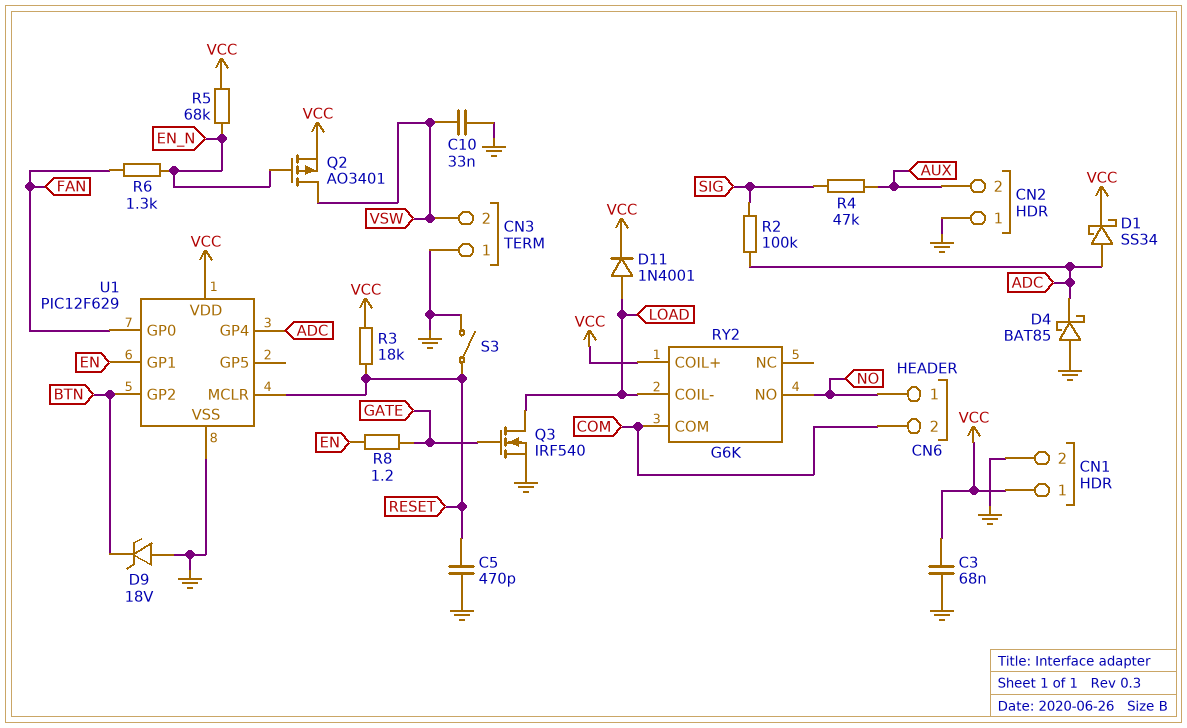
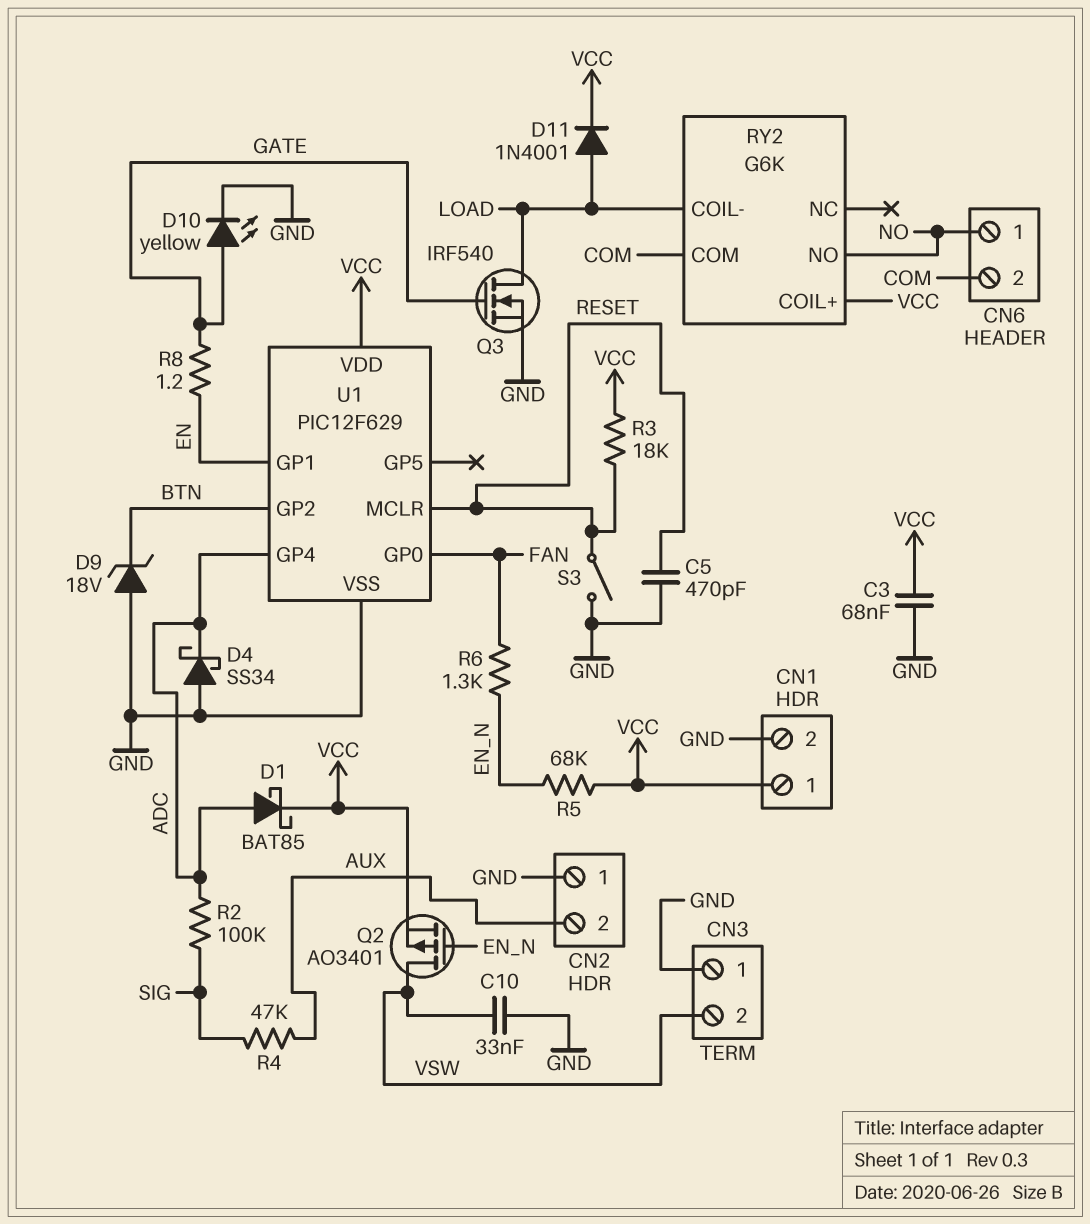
D1: schottky SS34 (A ADC, K VCC) -> schottky BAT85 (A ADC, K VCC)
D4: schottky BAT85 (A GND, K ADC) -> schottky SS34 (A GND, K ADC)
D10: none -> LED yellow (A GATE, K GND)

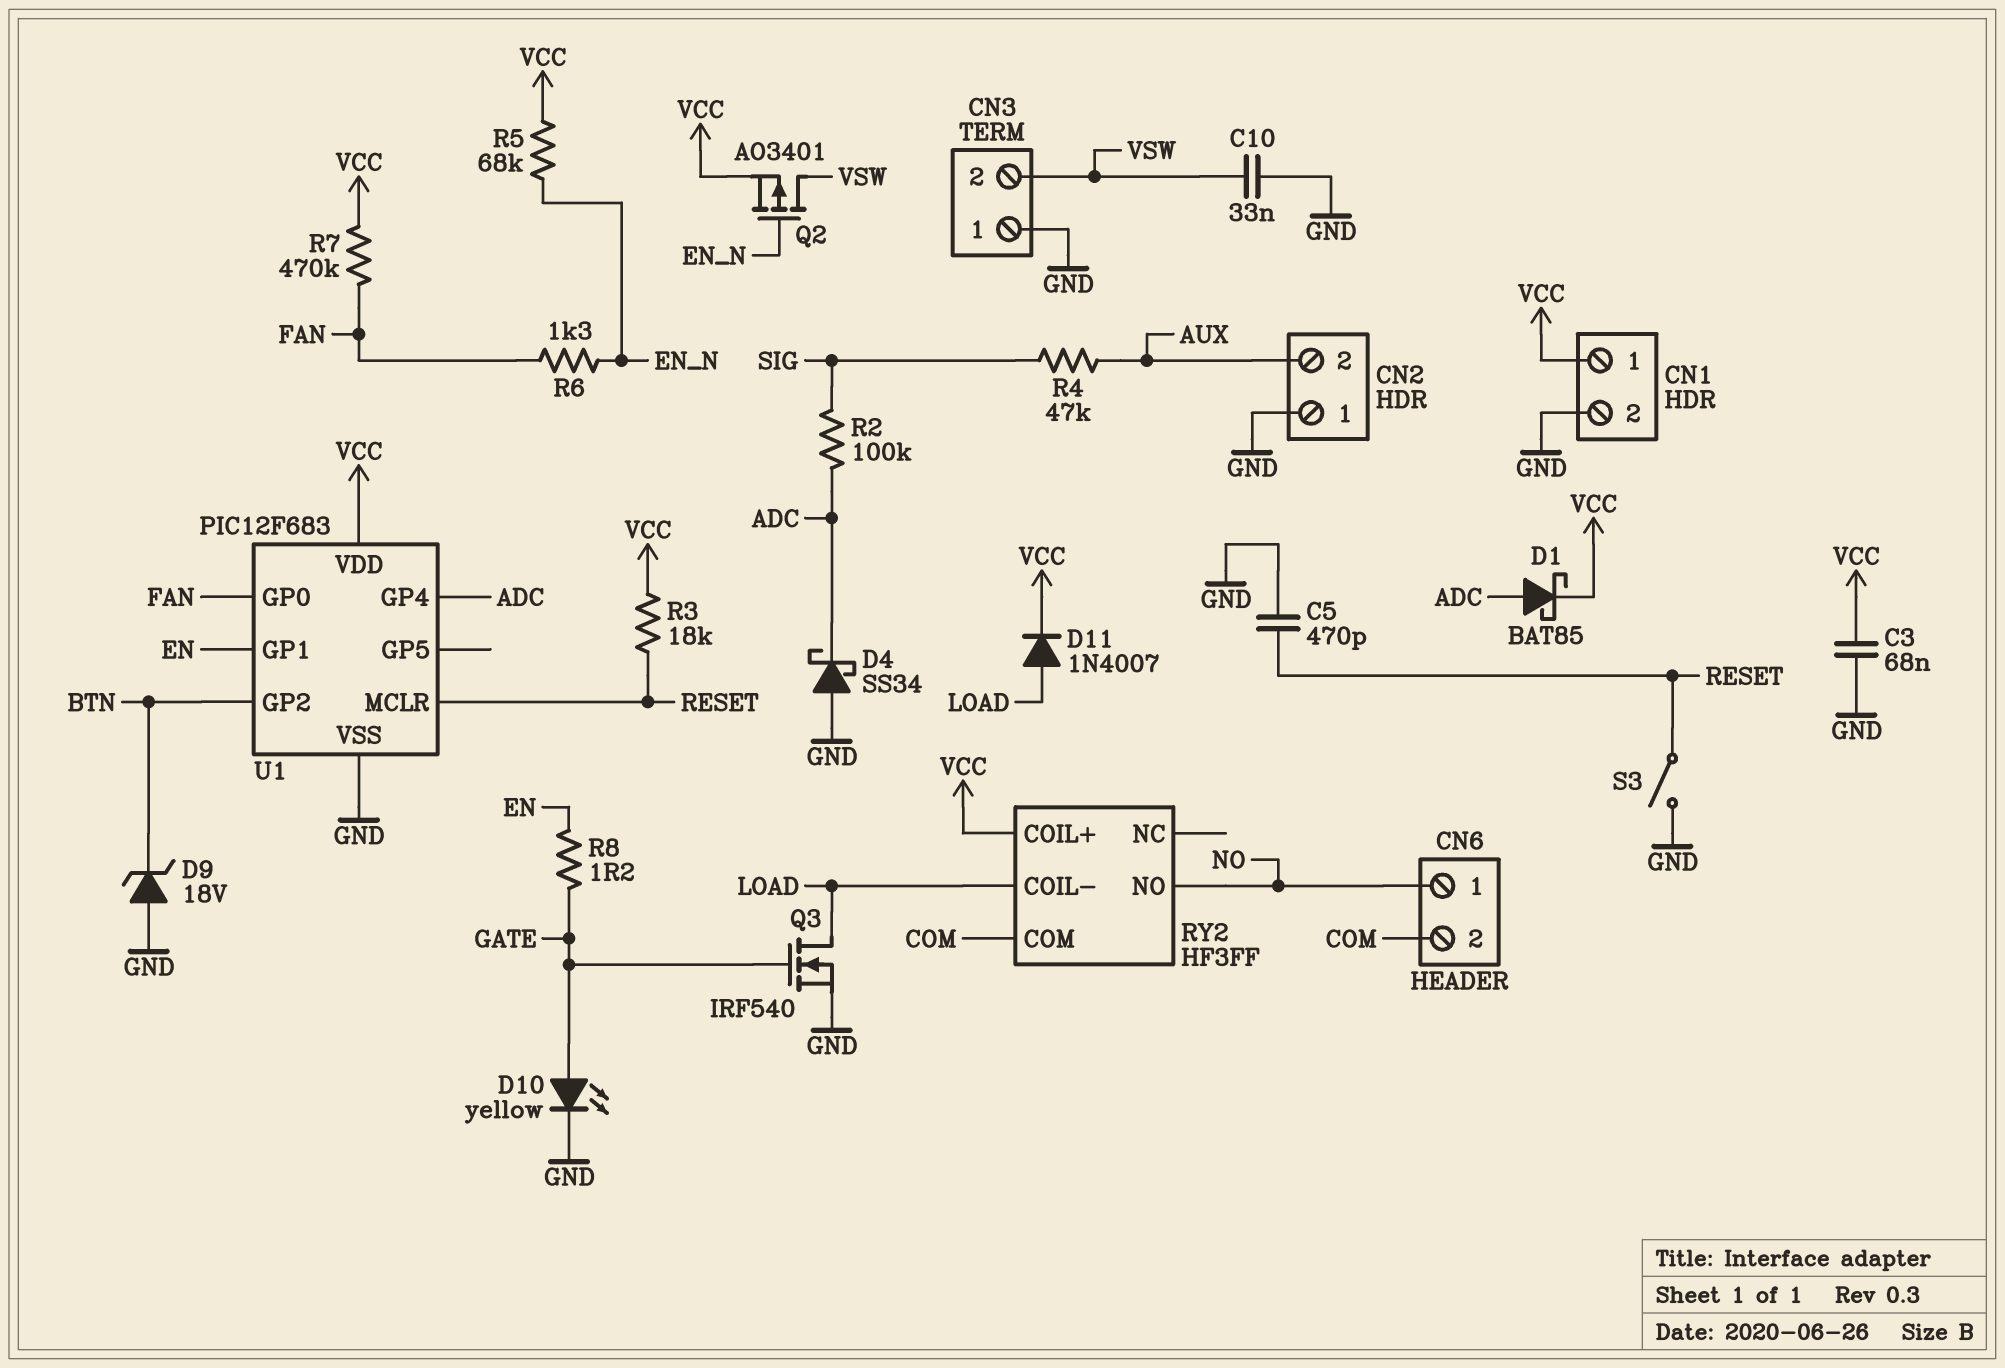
D11: diode 1N4001 (A LOAD, K VCC) -> diode 1N4007 (A LOAD, K VCC)
R7: none -> 470k (FAN, VCC)
RY2: G6K -> HF3FF
U1: PIC12F629 -> PIC12F683

